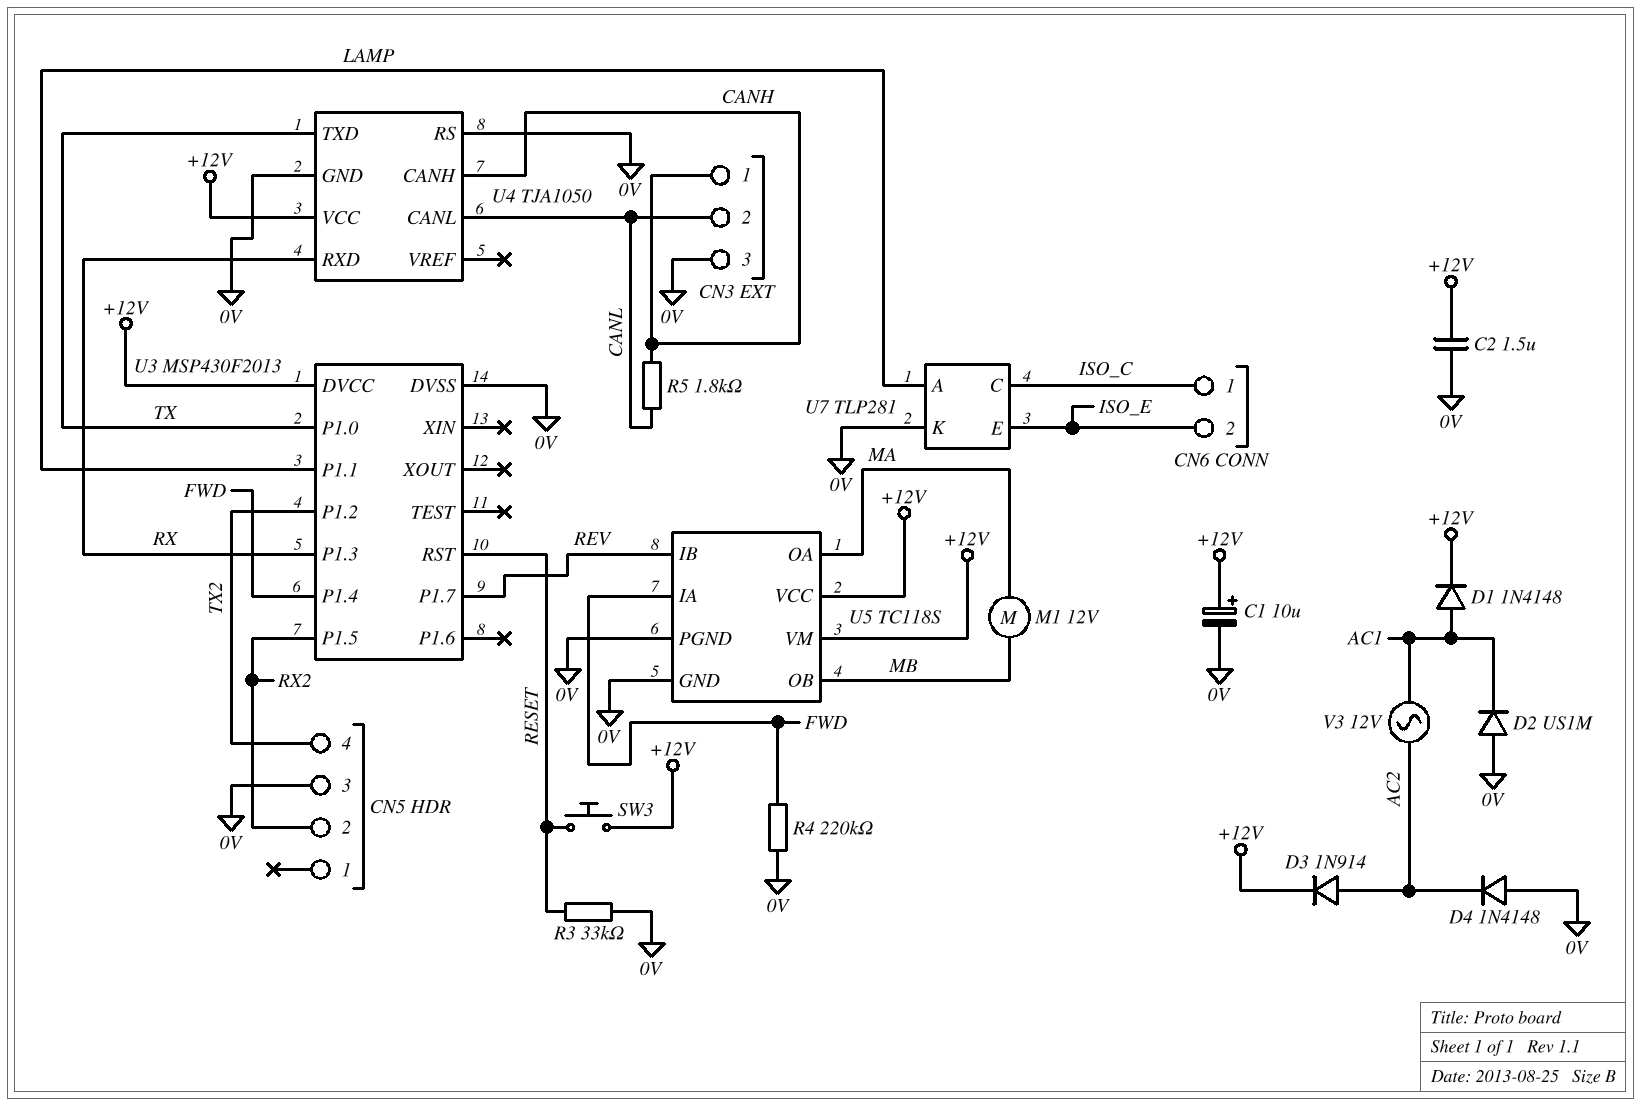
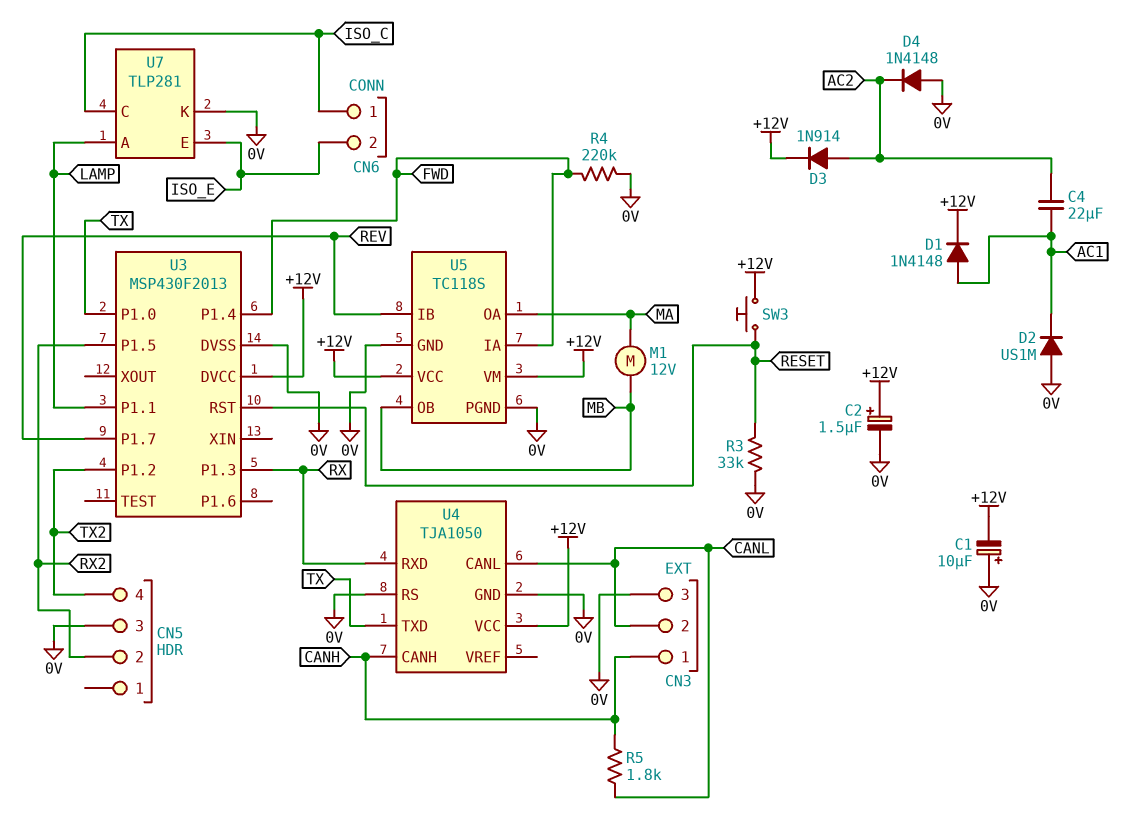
C1: 10uF (plus +12V, minus 0V) -> 10uF (plus 0V, minus +12V)
C2: 1.5uF (+12V, 0V) -> 1.5uF (plus +12V, minus 0V)
C4: none -> 22uF (AC1, AC2)
V3: AC 12V (AC1, AC2) -> none

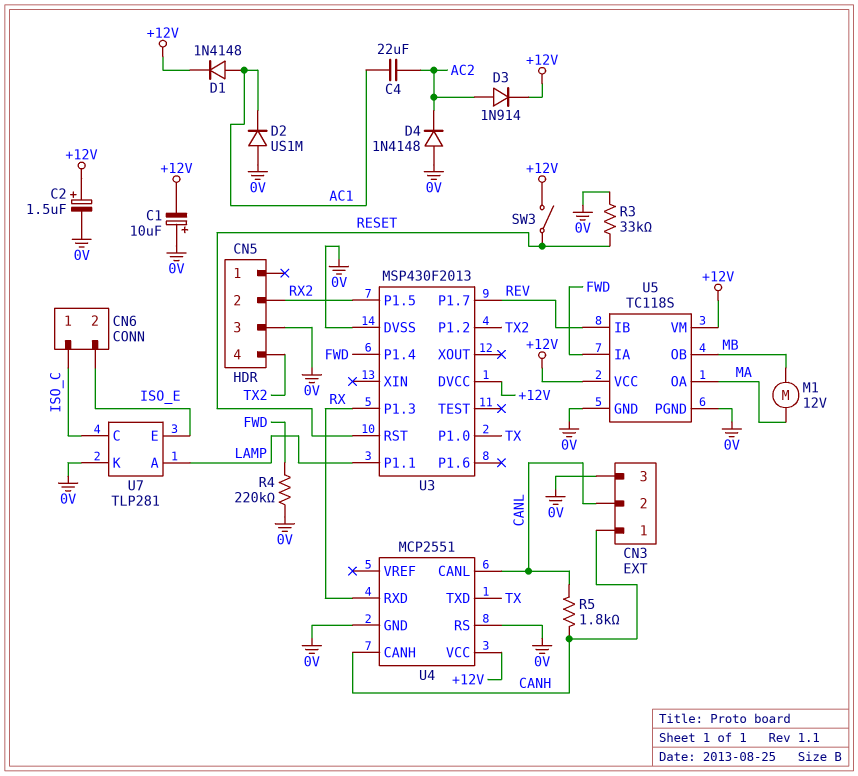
SW3: button (+12V, RESET) -> switch (+12V, RESET)
U4: TJA1050 -> MCP2551

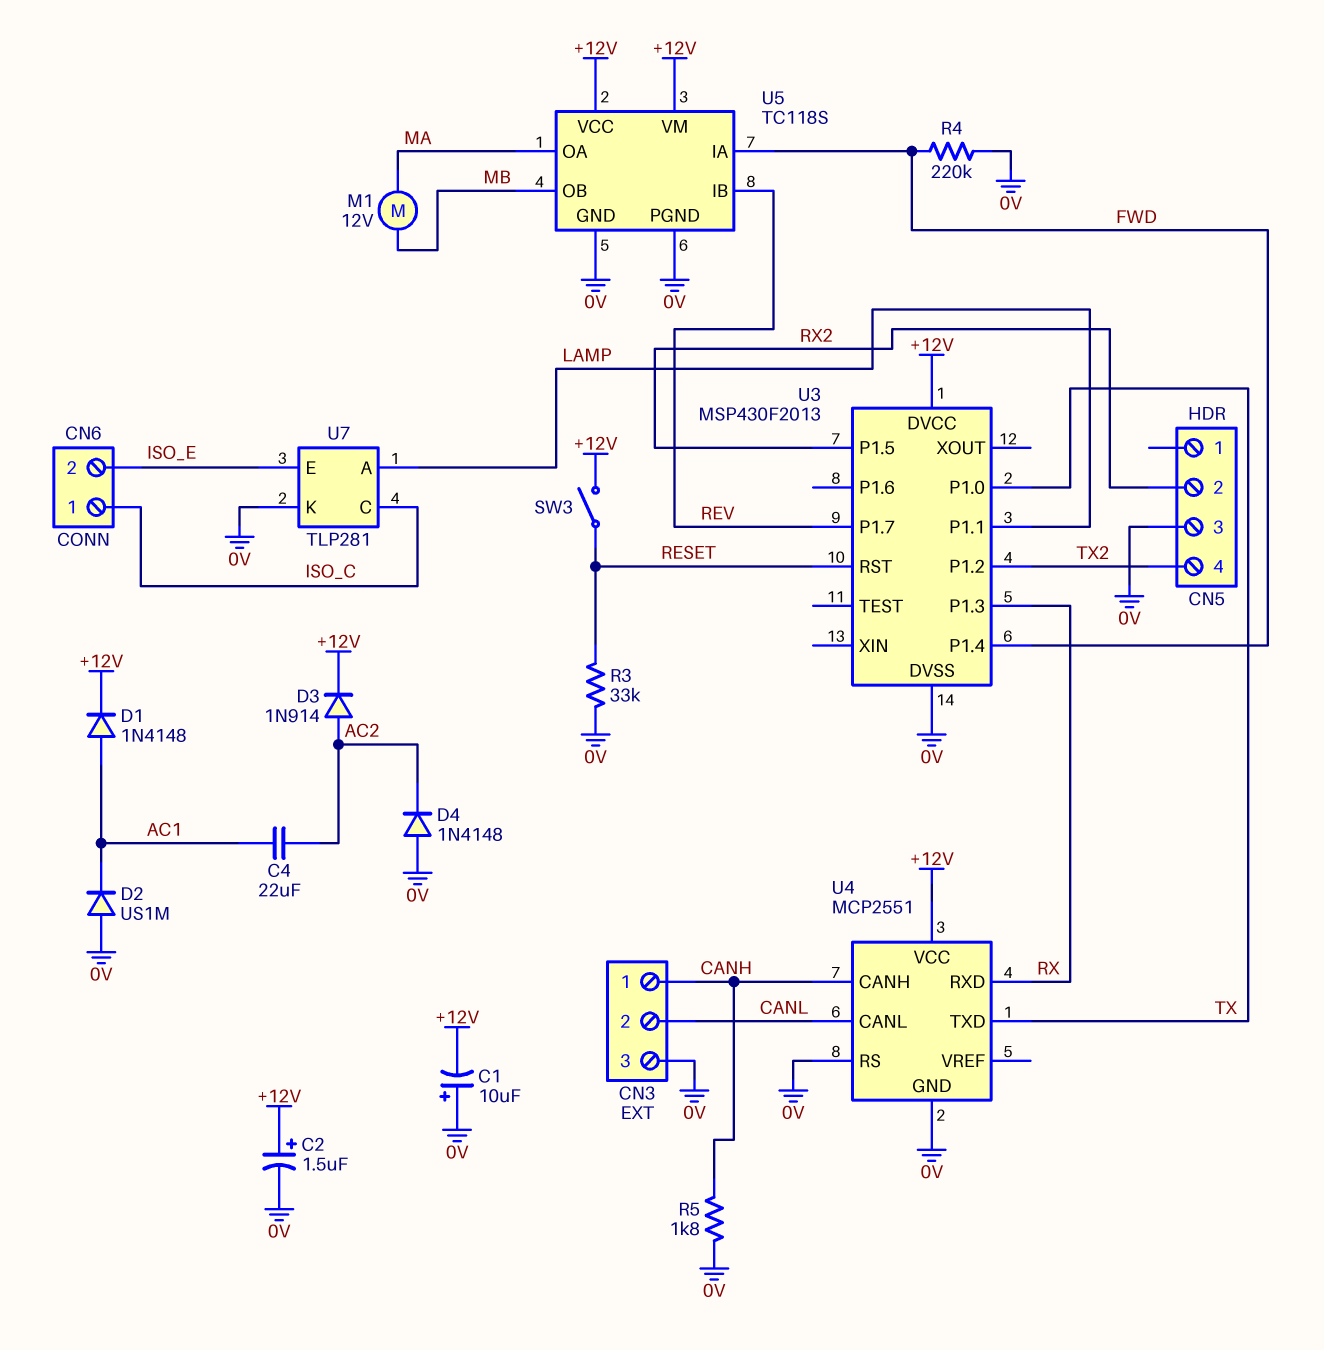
R5: 1.8k (CANH, CANL) -> 1.8k (0V, CANH)

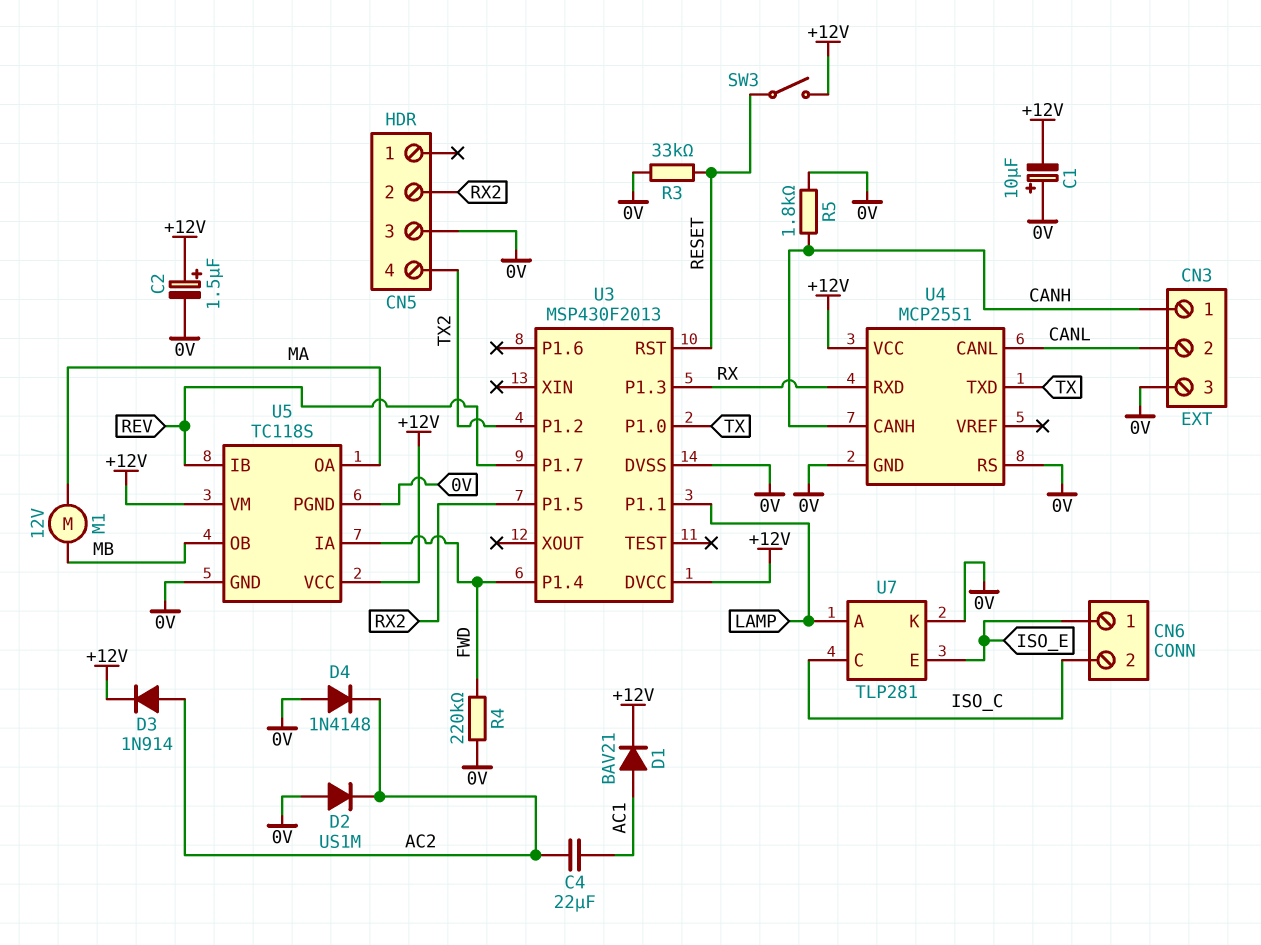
CN6 pin 1: ISO_C -> ISO_E
CN6 pin 2: ISO_E -> ISO_C
D1: diode 1N4148 (A AC1, K +12V) -> diode BAV21 (A AC1, K +12V)
D2: diode US1M (A 0V, K AC1) -> diode US1M (A 0V, K AC2)

